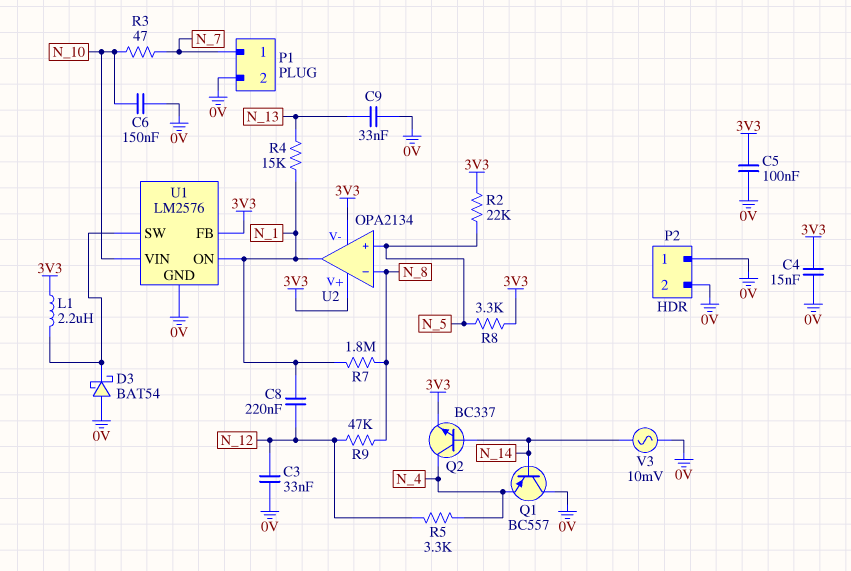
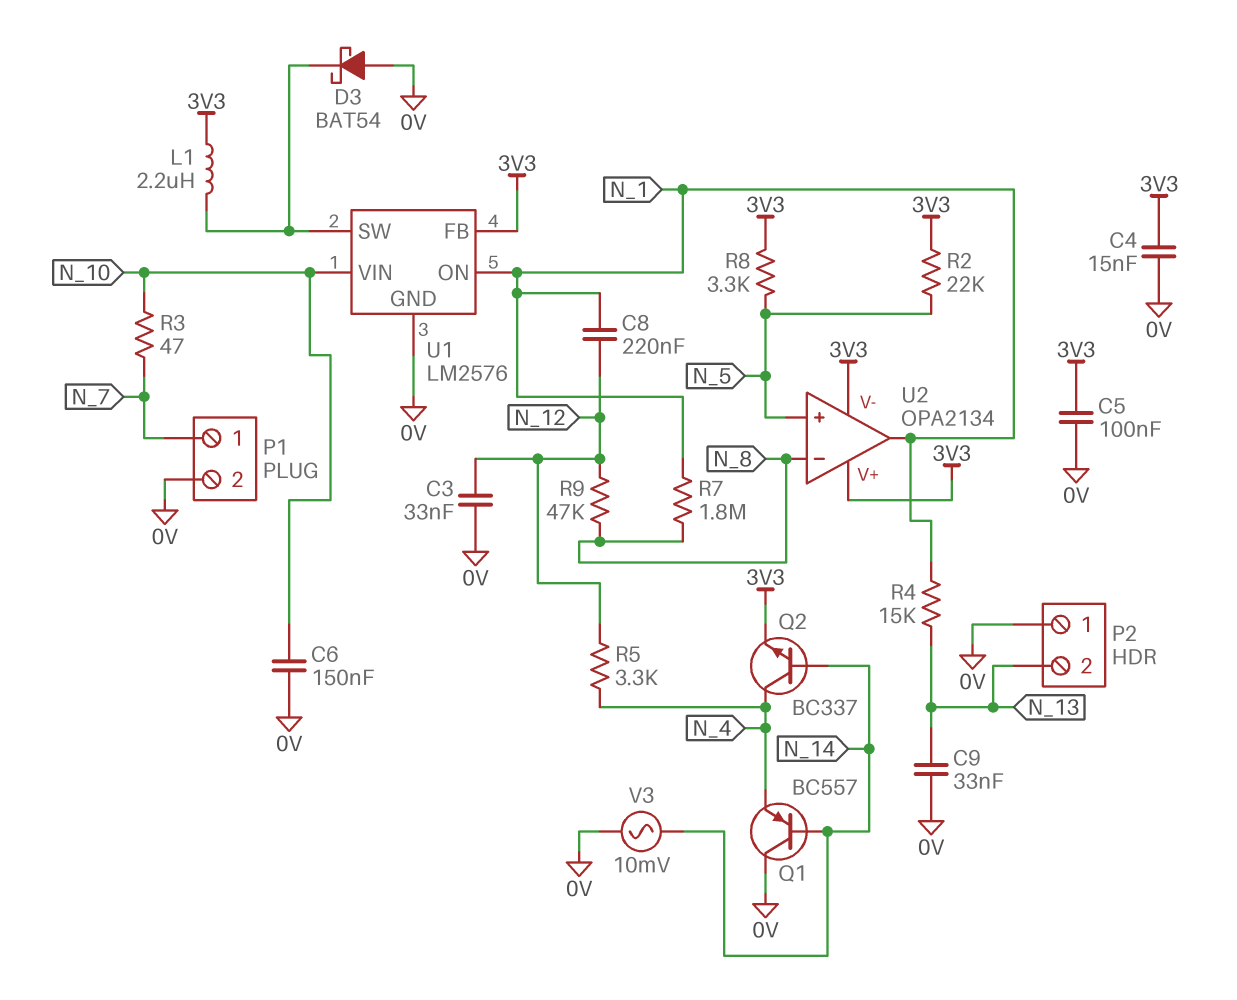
P2 pin 2: 0V -> N_13

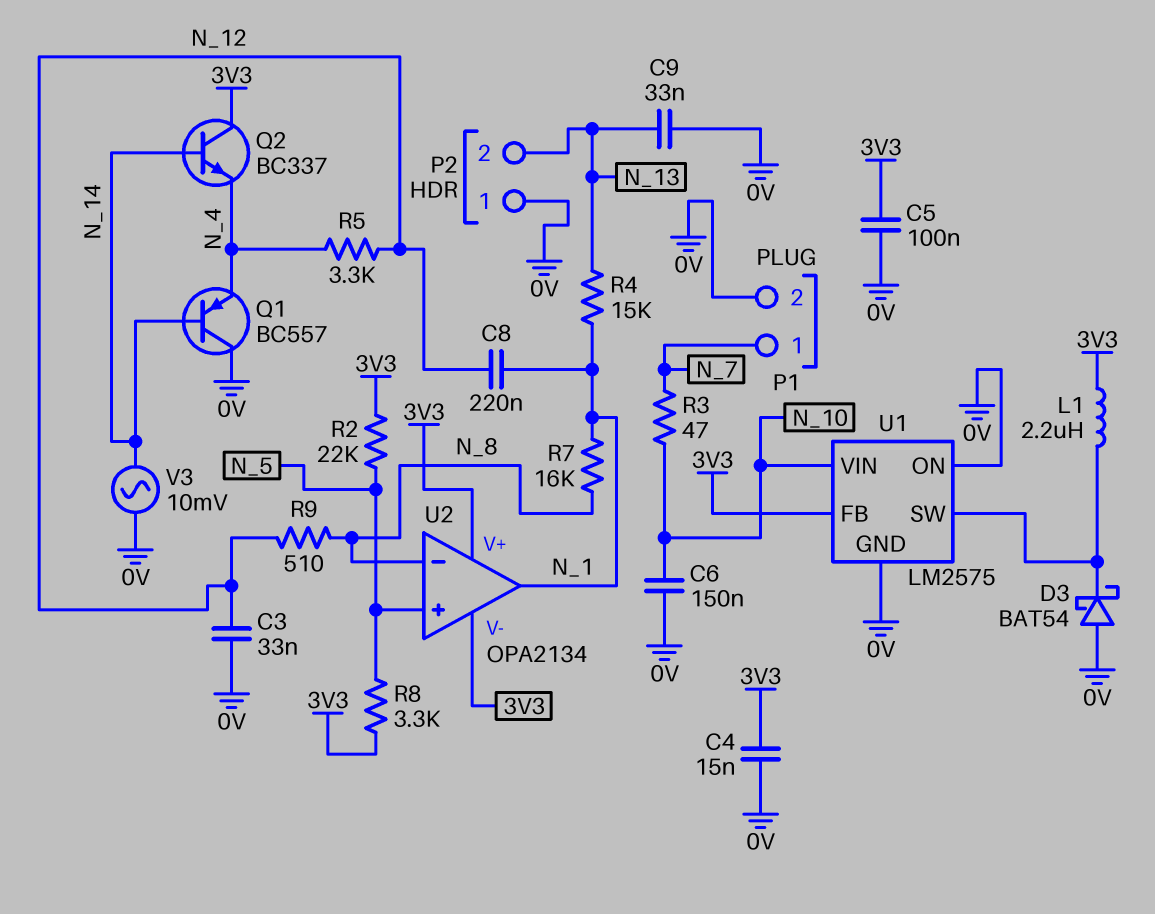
Q2: NPN BC337 (B N_14, C N_4, E 3V3) -> NPN BC337 (B N_14, C 3V3, E N_4)
R7: 1.8M (N_1, N_8) -> 16k (N_1, N_8)
R9: 47k (N_8, N_12) -> 510 (N_8, N_12)
U1: LM2576 -> LM2575
U1 pin ON: N_1 -> 0V

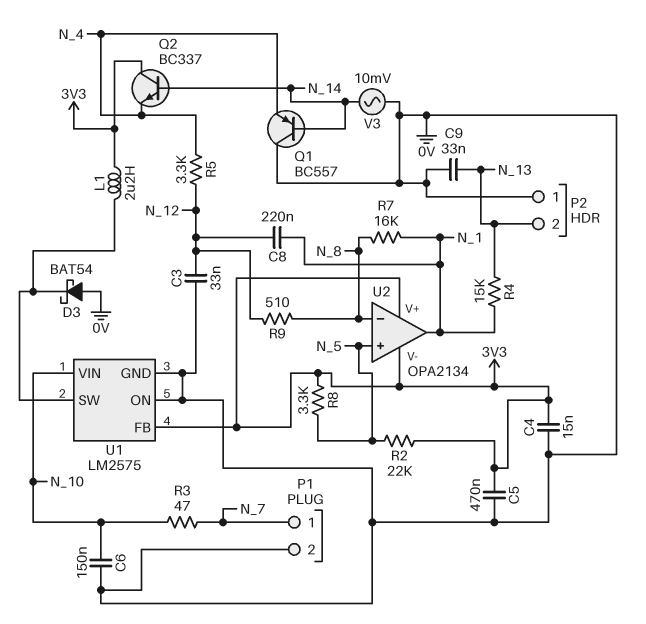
C5: 100nF (0V, 3V3) -> 470nF (0V, 3V3)

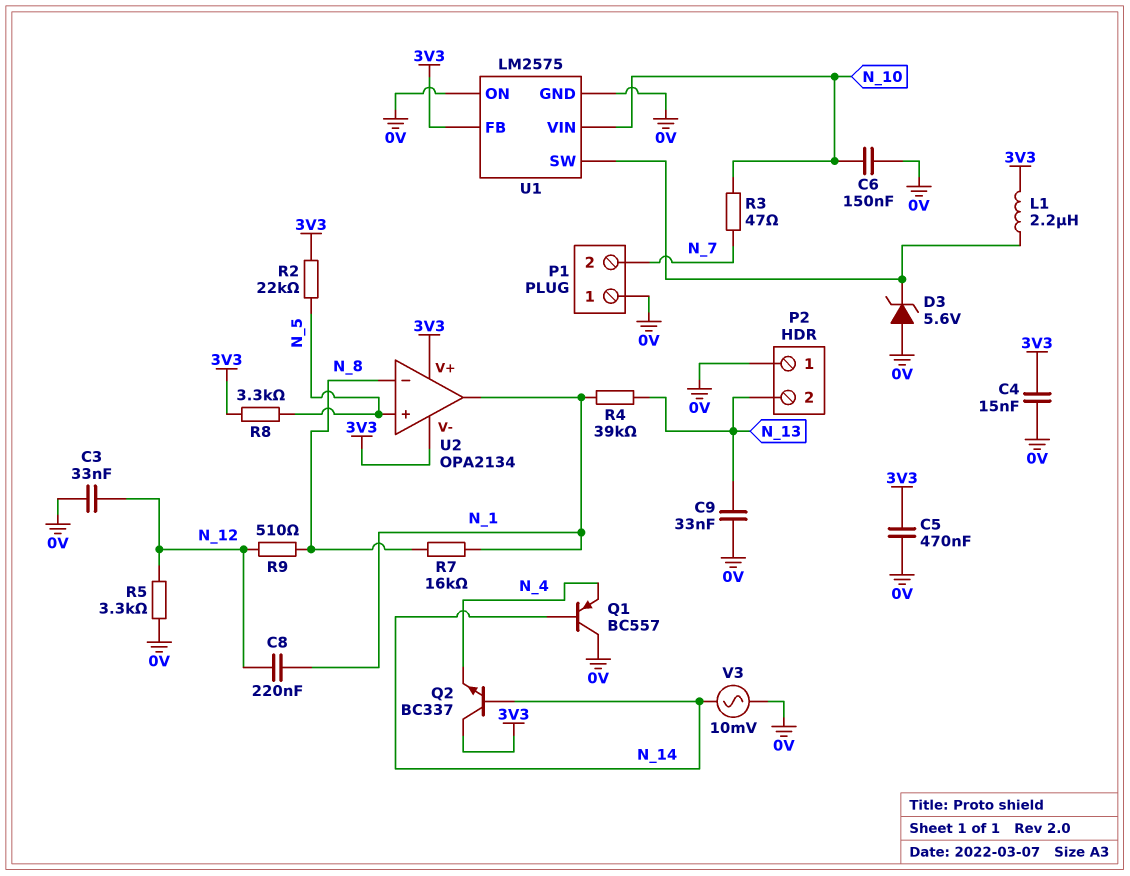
D3: schottky BAT54 (A 0V, K U1/SW) -> zener 5.6V (A 0V, K U1/SW)
P1 pin 1: N_7 -> 0V
P1 pin 2: 0V -> N_7
R4: 15k (N_1, N_13) -> 39k (N_1, N_13)
R5: 3.3k (N_4, N_12) -> 3.3k (0V, N_12)

